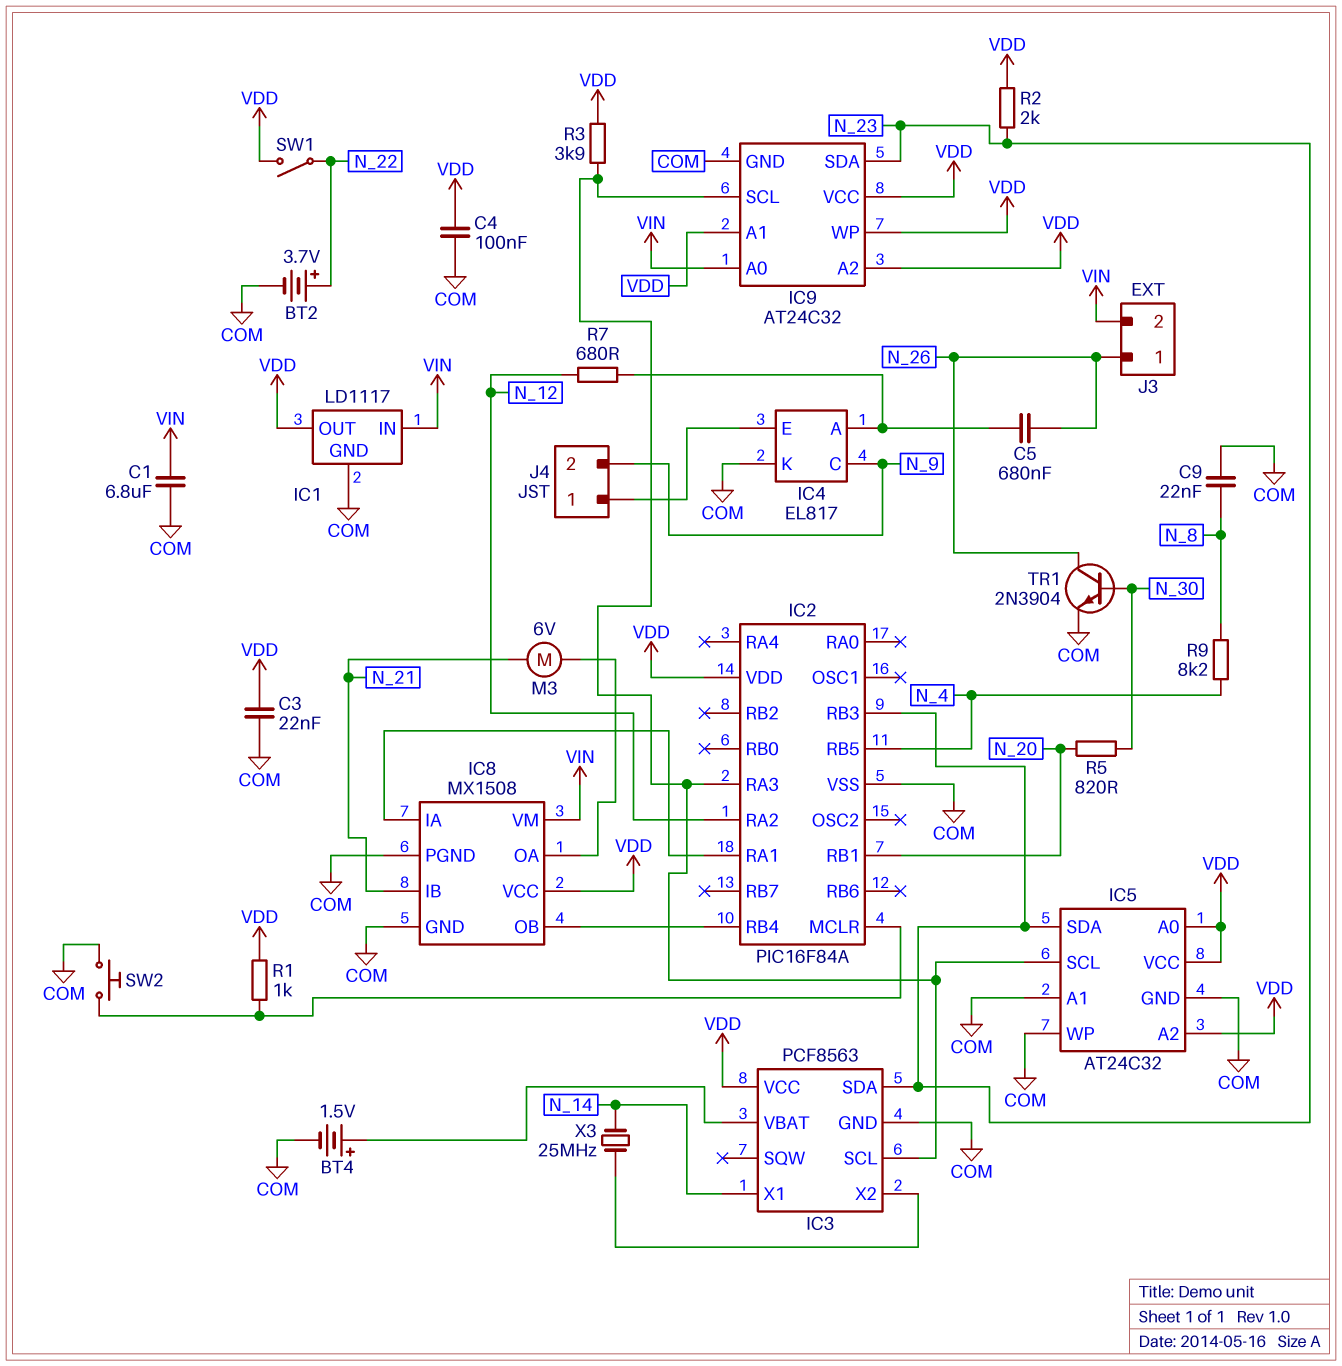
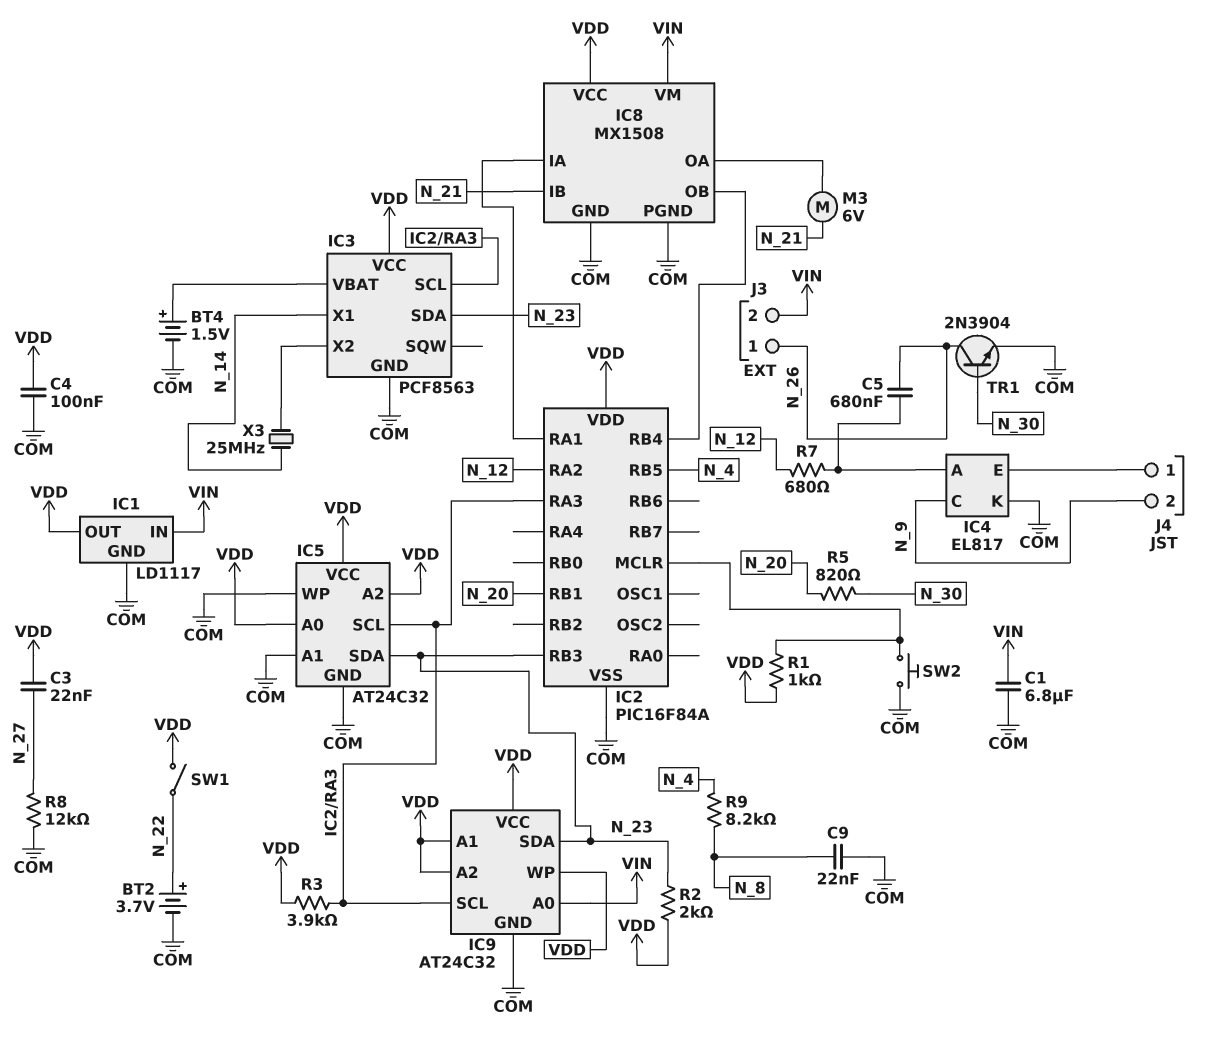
C3: 22nF (COM, VDD) -> 22nF (N_27, VDD)
R8: none -> 12k (COM, N_27)

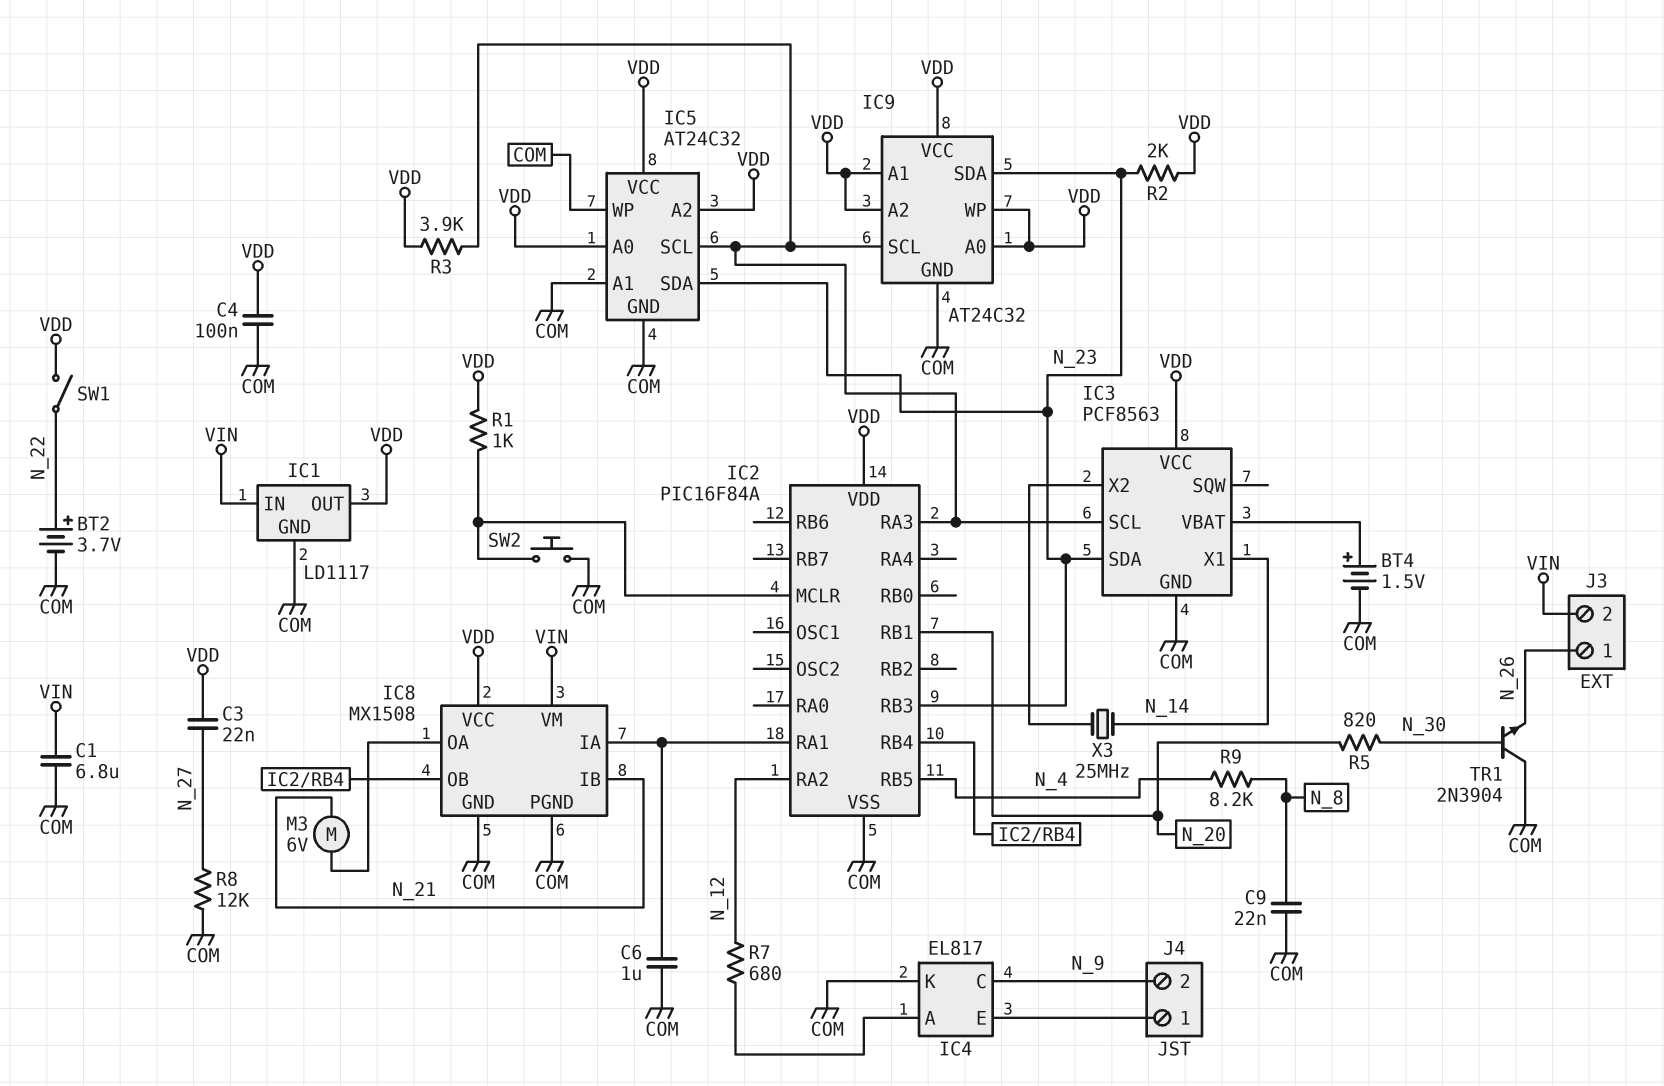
C5: 680nF (IC4/A, N_26) -> none
C6: none -> 1uF (COM, IC2/RA1)
IC9 pin A0: VIN -> VDD
TR1: NPN 2N3904 (B N_30, C N_26, E COM) -> NPN 2N3904 (B N_30, C COM, E N_26)

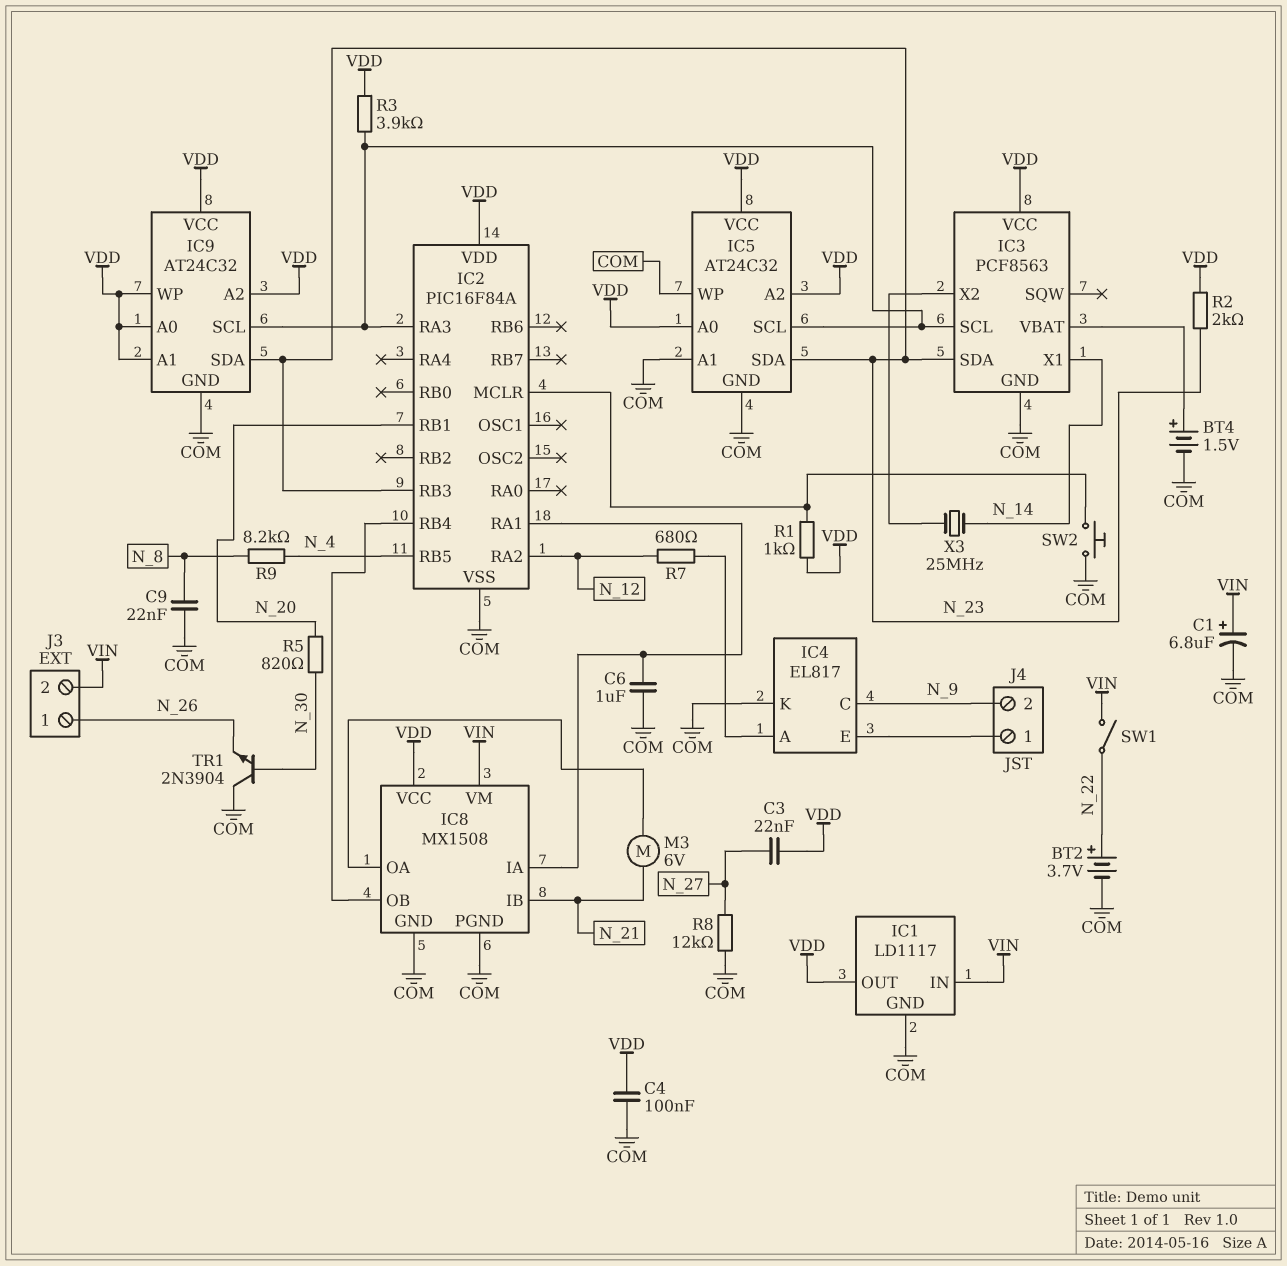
C1: 6.8uF (COM, VIN) -> 6.8uF (plus VIN, minus COM)
SW1: switch (N_22, VDD) -> switch (N_22, VIN)

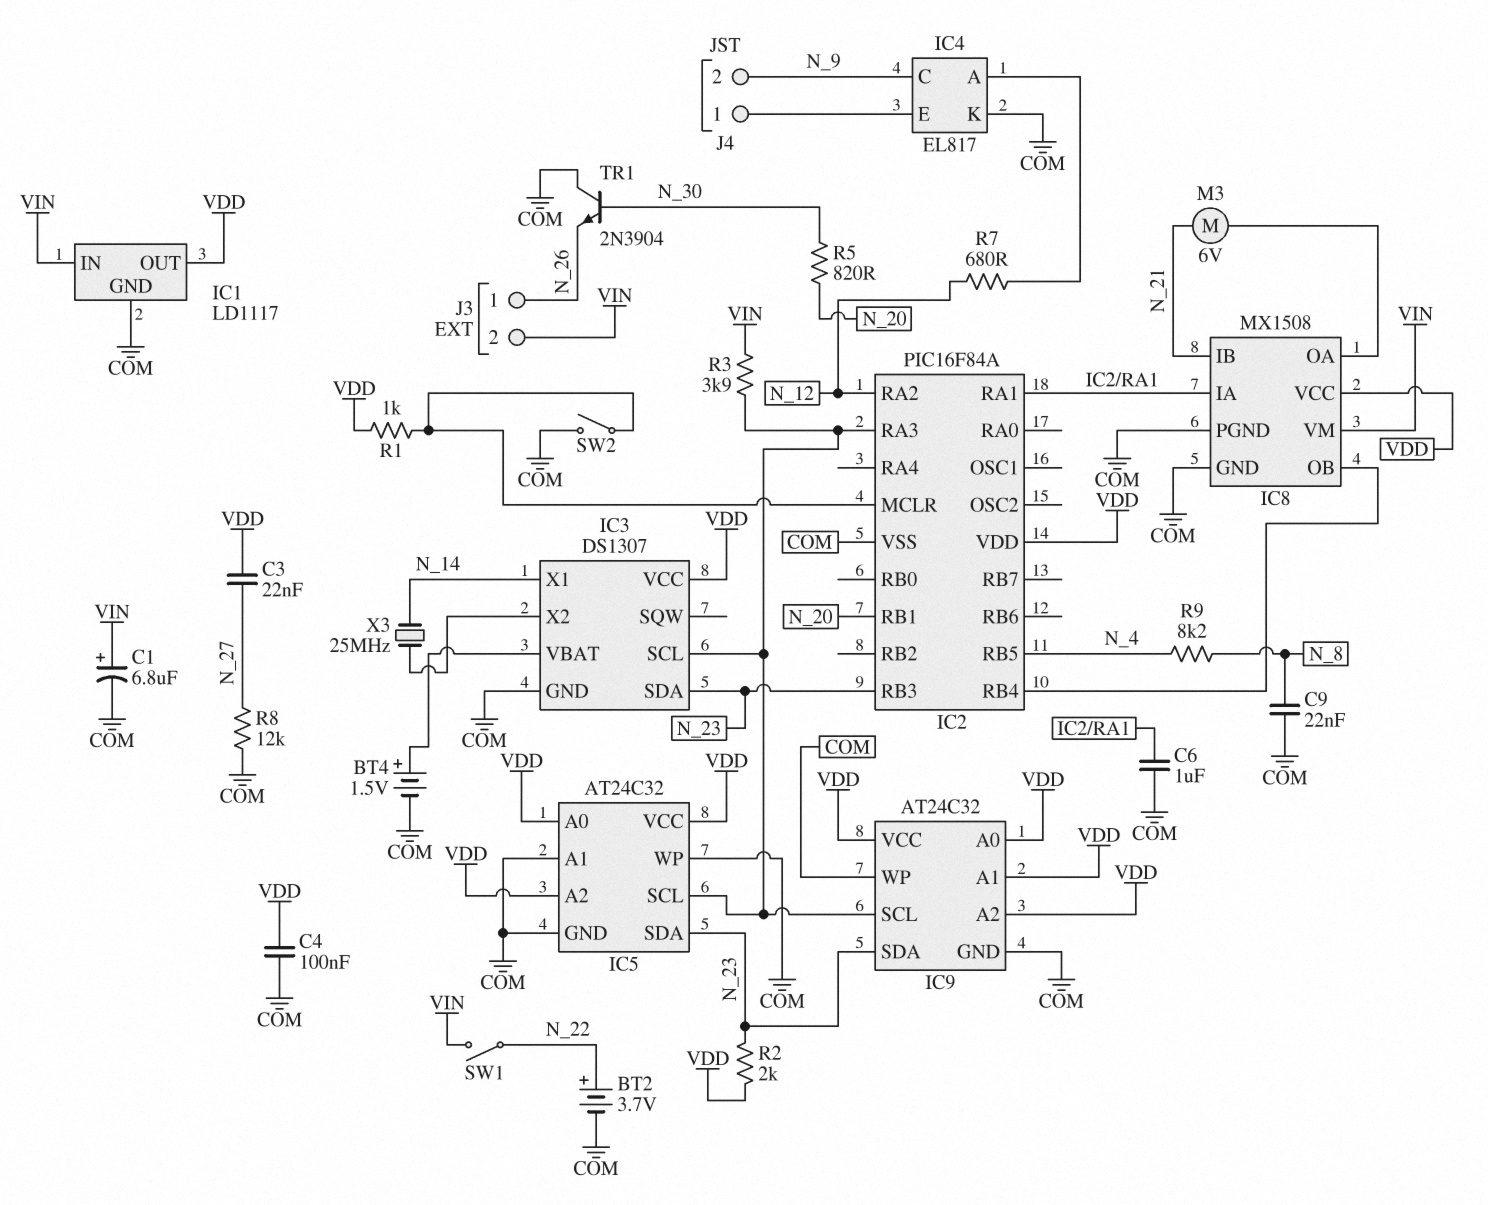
IC3: PCF8563 -> DS1307
IC9 pin WP: VDD -> COM
R3: 3.9k (IC2/RA3, VDD) -> 3.9k (IC2/RA3, VIN)
SW2: button (COM, IC2/MCLR) -> switch (COM, IC2/MCLR)

